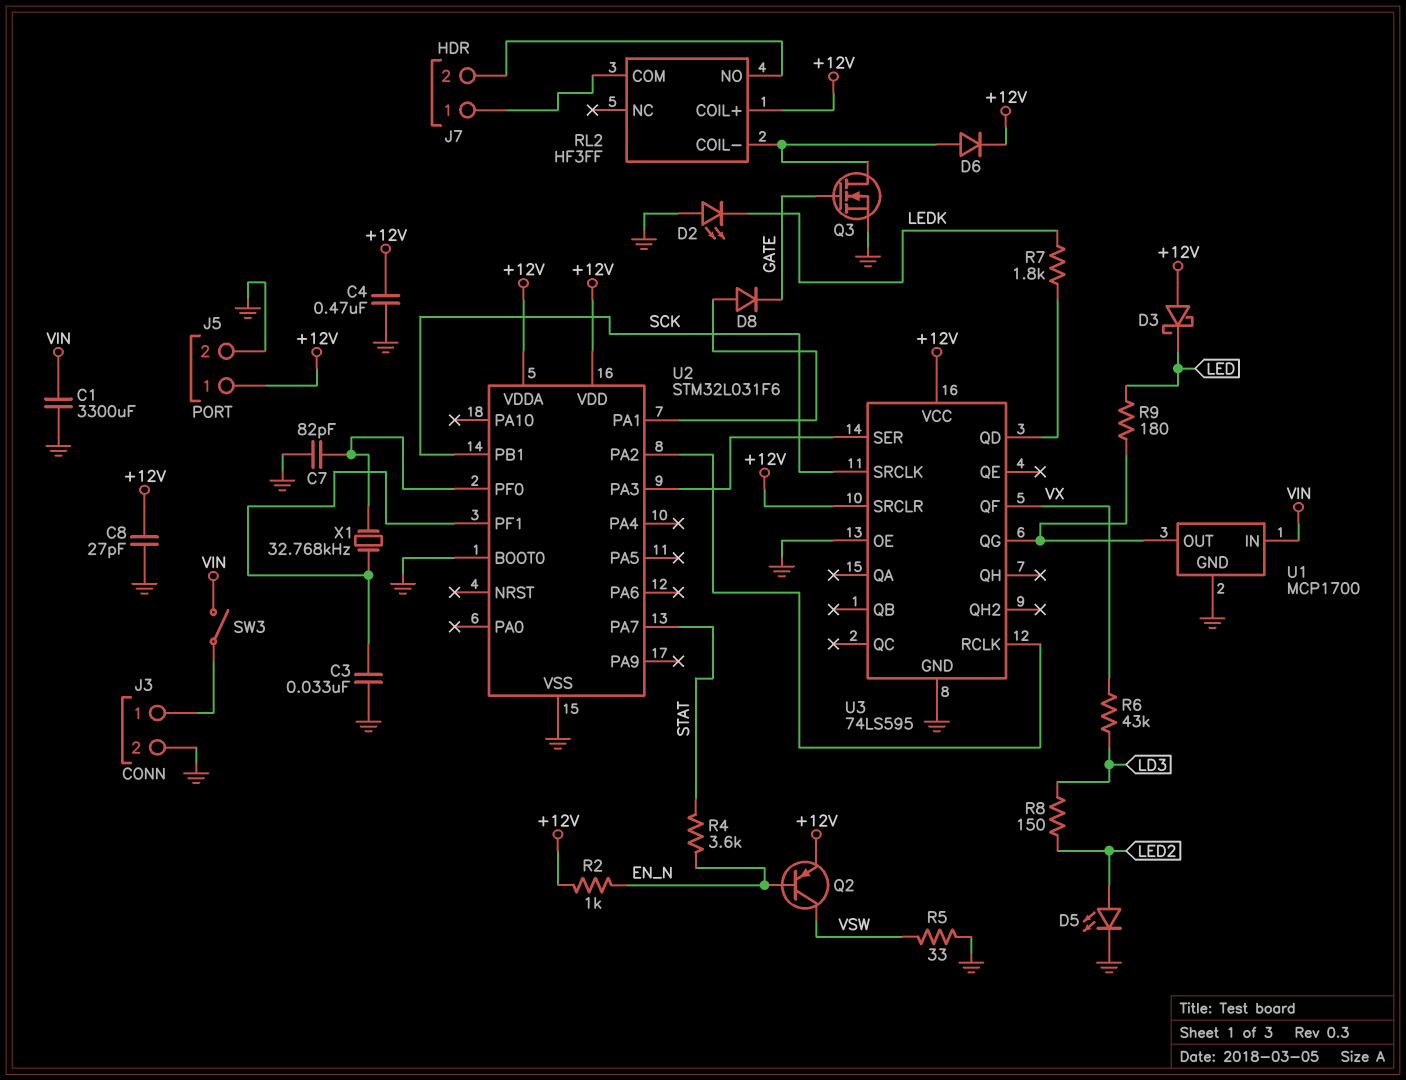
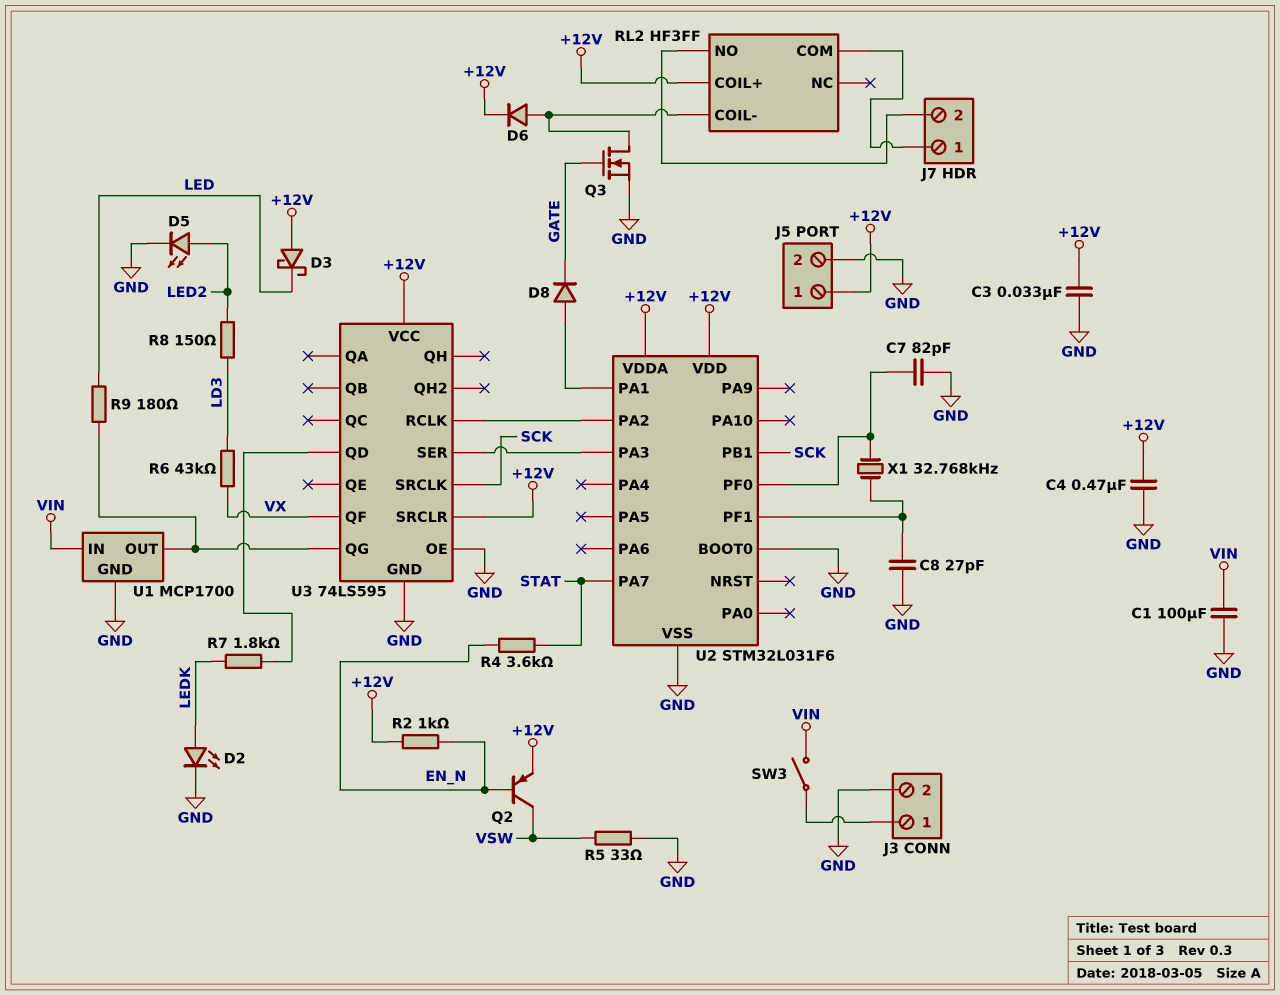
C1: 3300uF (GND, VIN) -> 100uF (GND, VIN)
C3: 33nF (GND, U2/PF1) -> 33nF (+12V, GND)
C8: 27pF (+12V, GND) -> 27pF (GND, U2/PF1)
D2: LED (A GND, K LEDK) -> LED (A LEDK, K GND)

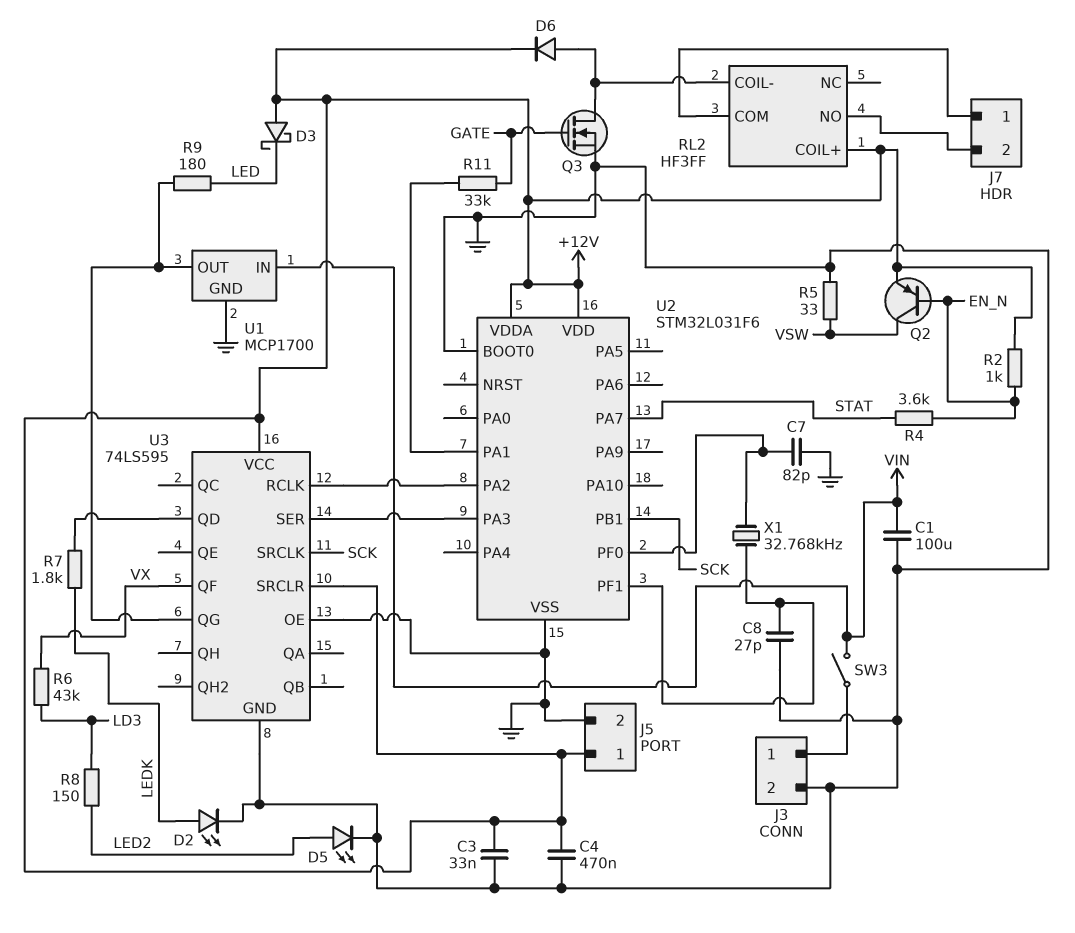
D8: diode (A U2/PA1, K GATE) -> none
R11: none -> 33k (GATE, U2/PA1)

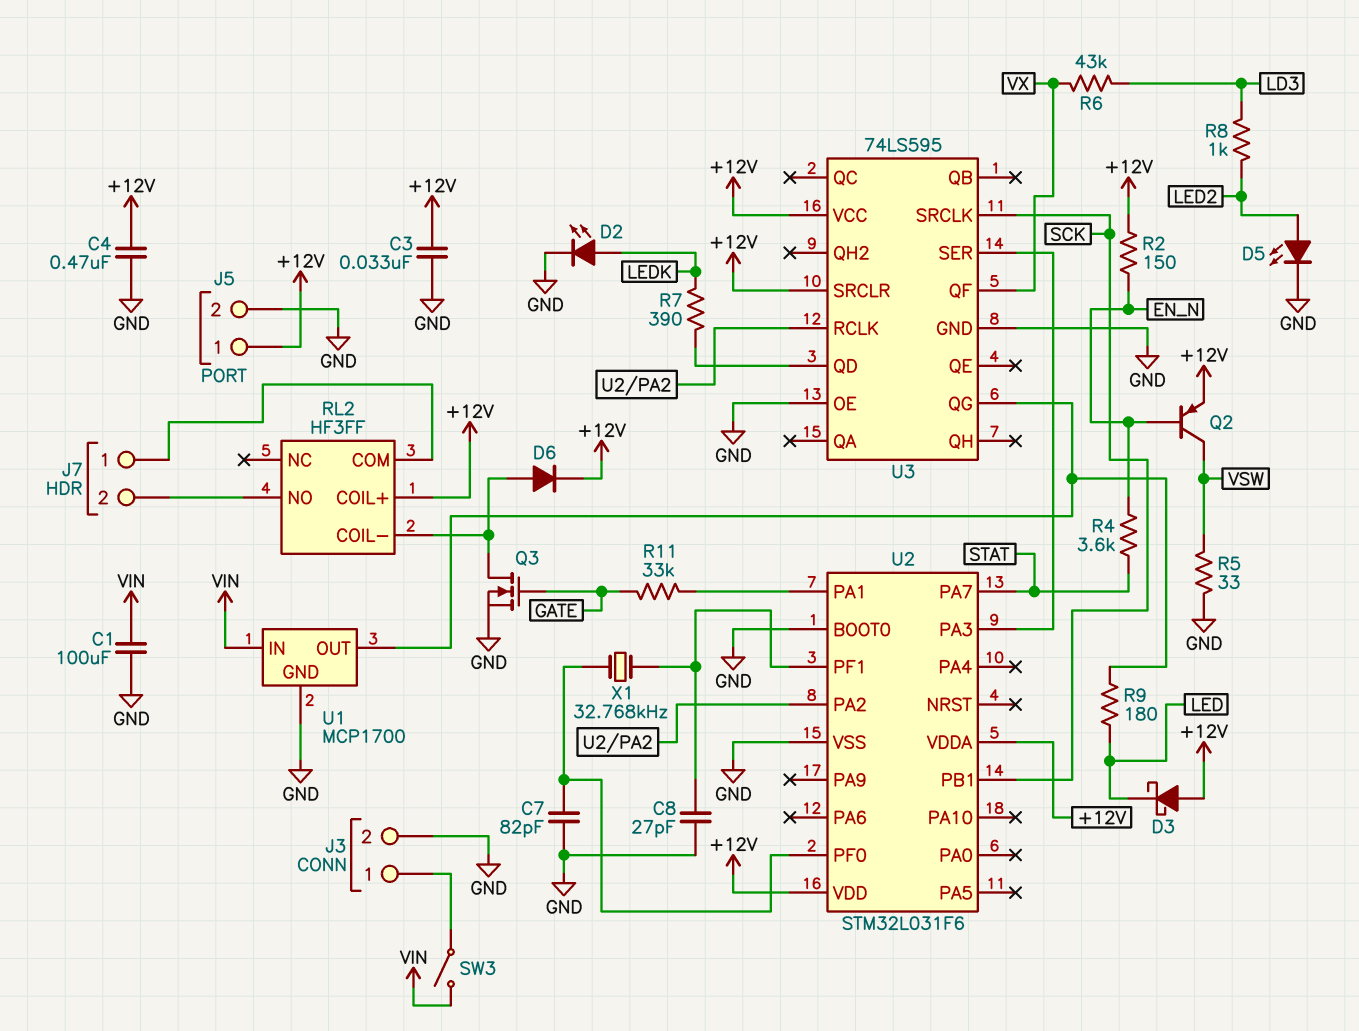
R2: 1k (+12V, EN_N) -> 150 (+12V, EN_N)
R7: 1.8k (LEDK, U3/QD) -> 390 (LEDK, U3/QD)
R8: 150 (LD3, LED2) -> 1k (LD3, LED2)

